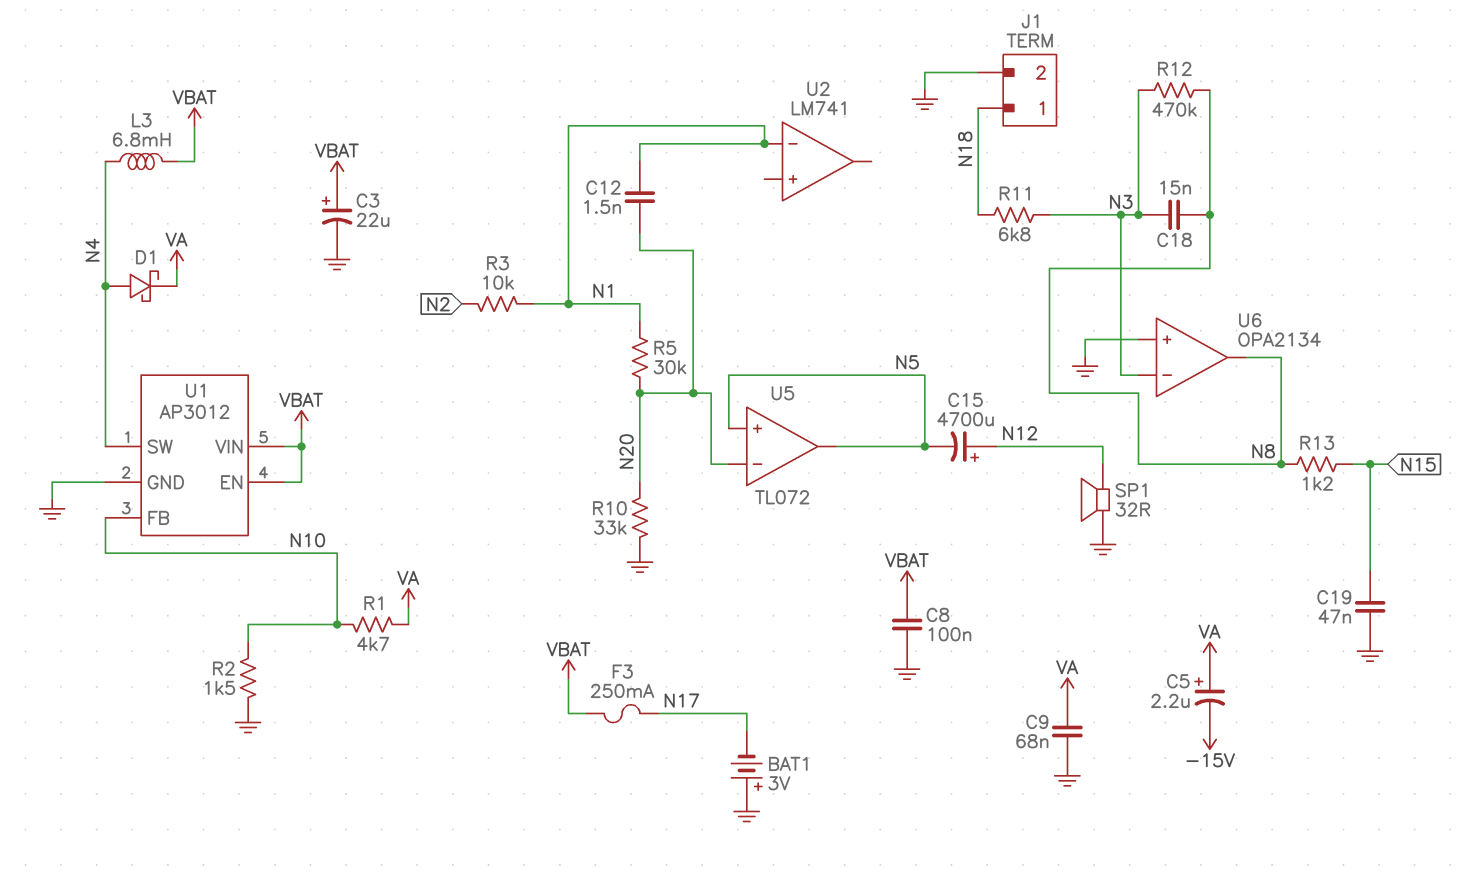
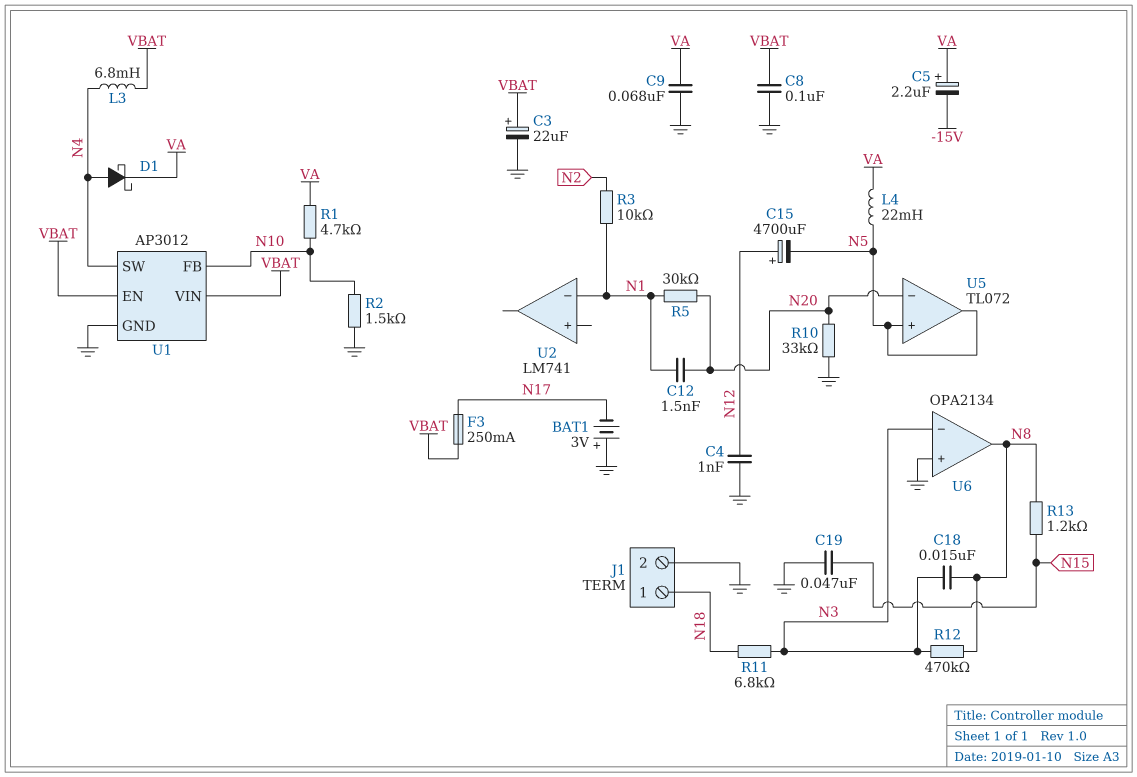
C4: none -> 1nF (GND, N12)
L4: none -> 22mH (N5, VA)
SP1: speaker 32R (GND, N12) -> none

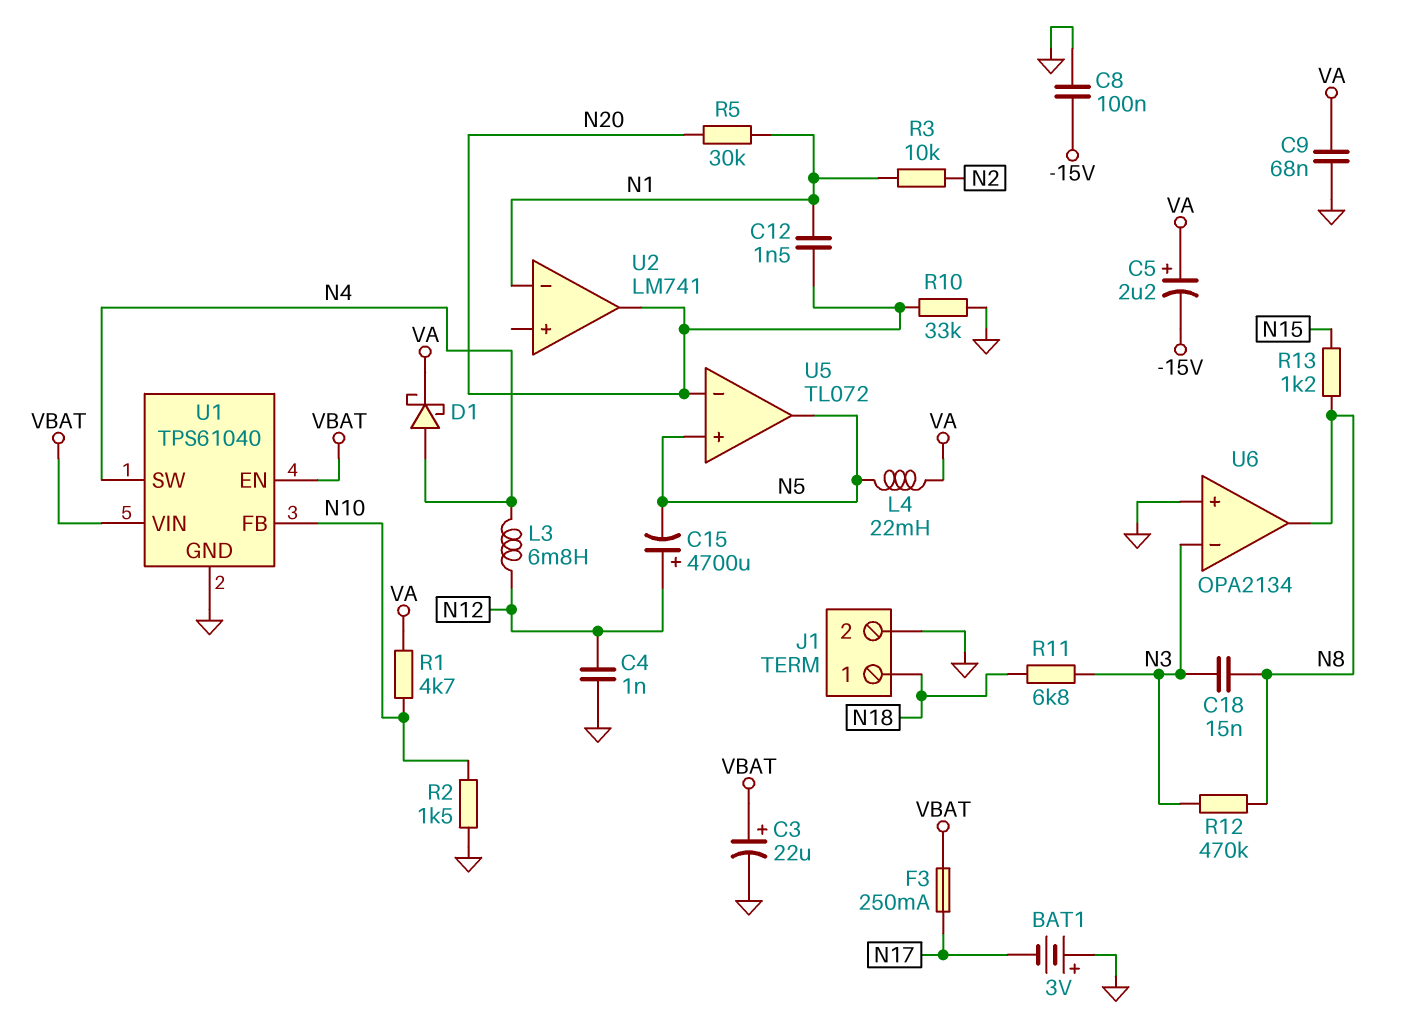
C8: 100nF (GND, VBAT) -> 100nF (-15V, GND)
C19: 47nF (GND, N15) -> none
L3: 6.8mH (N4, VBAT) -> 6.8mH (N4, N12)
U1: AP3012 -> TPS61040
U2 pin out: none -> N20

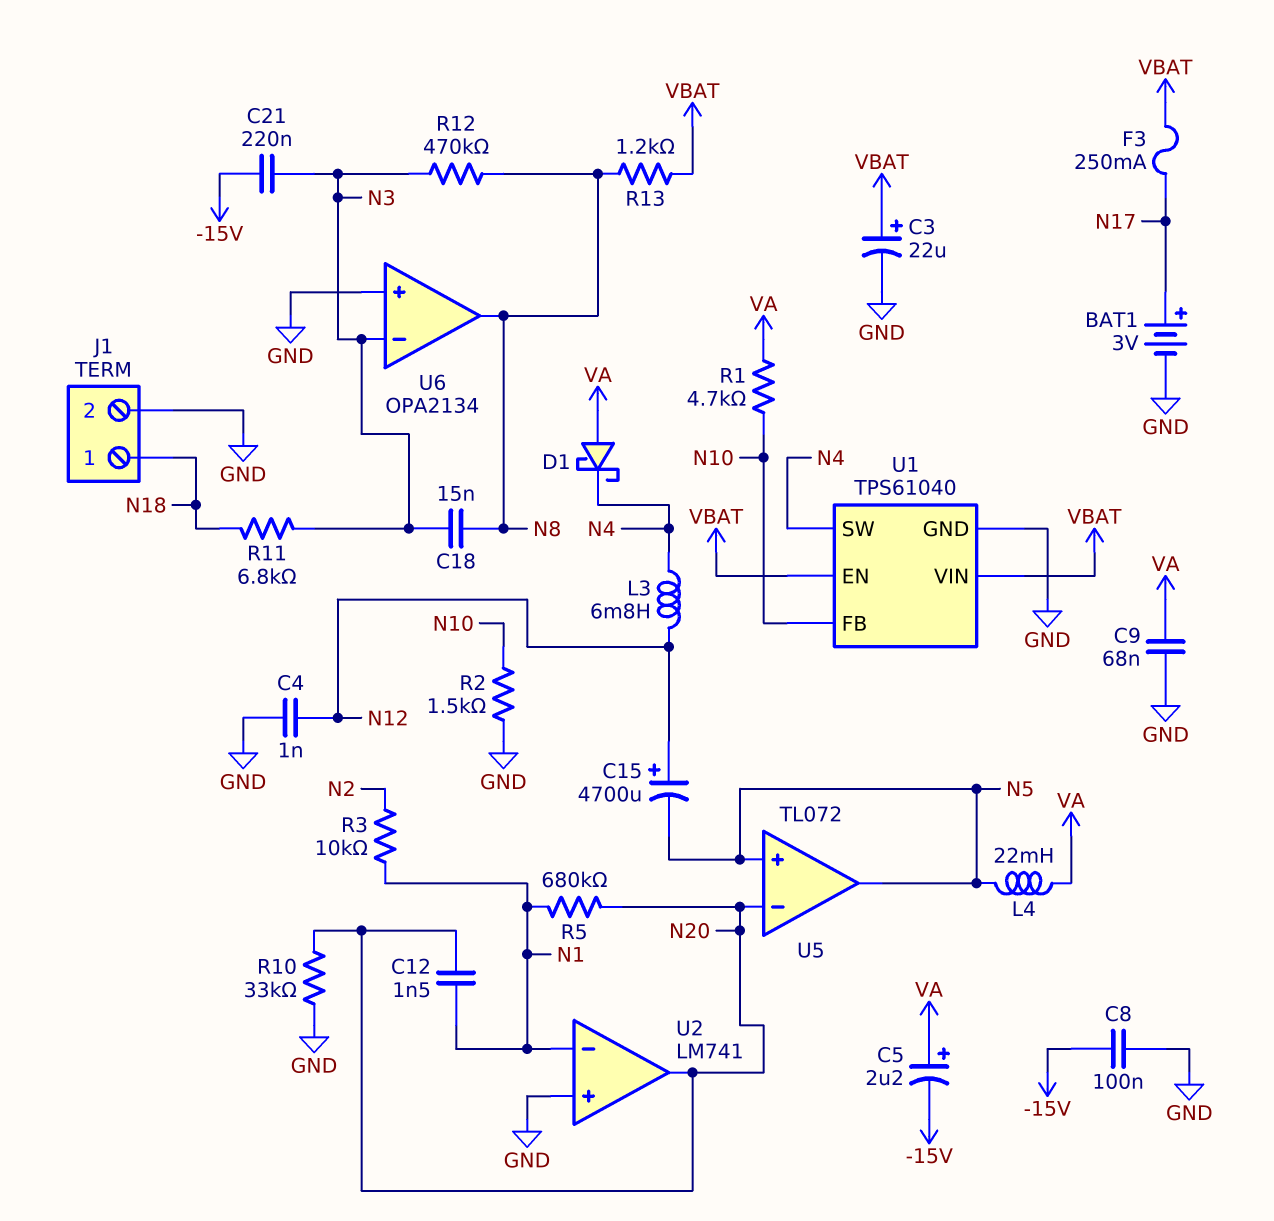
BAT1: 3V (plus GND, minus N17) -> 3V (plus N17, minus GND)
C21: none -> 220nF (-15V, N3)
D1: schottky (A N4, K VA) -> schottky (A VA, K N4)
R5: 30k (N1, N20) -> 680k (N1, N20)
R13: 1.2k (N8, N15) -> 1.2k (N8, VBAT)
U2 pin in+: none -> GND

